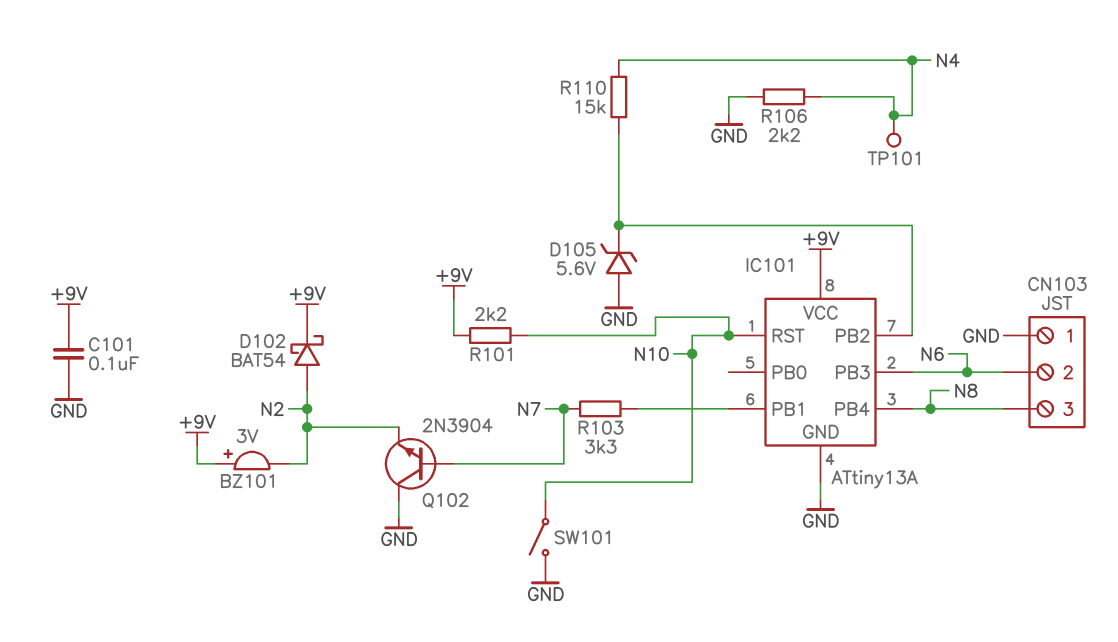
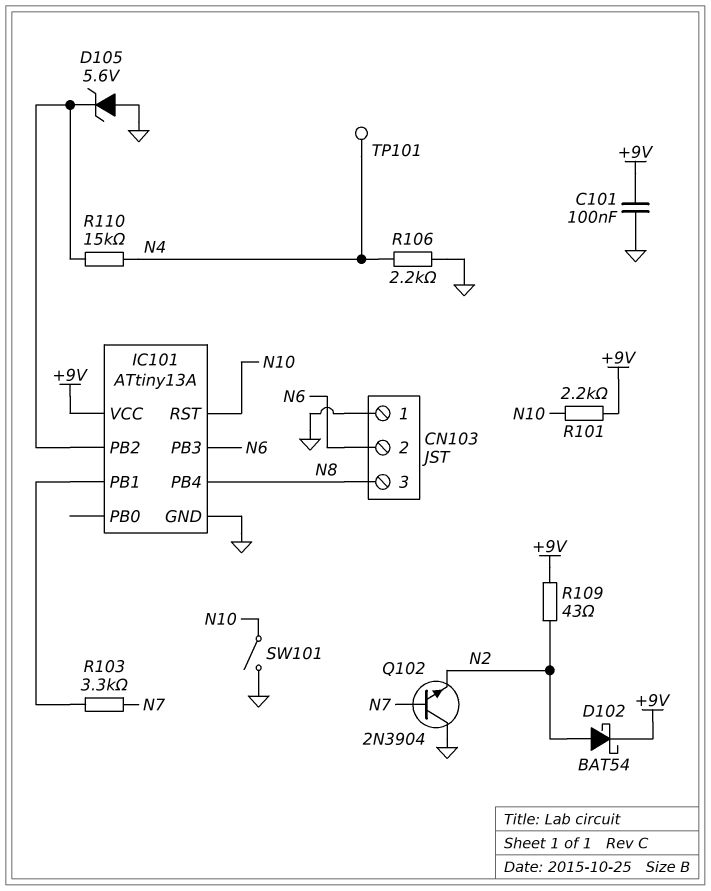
BZ101: buzzer 3V (plus +9V, minus N2) -> none
R109: none -> 43 (+9V, N2)

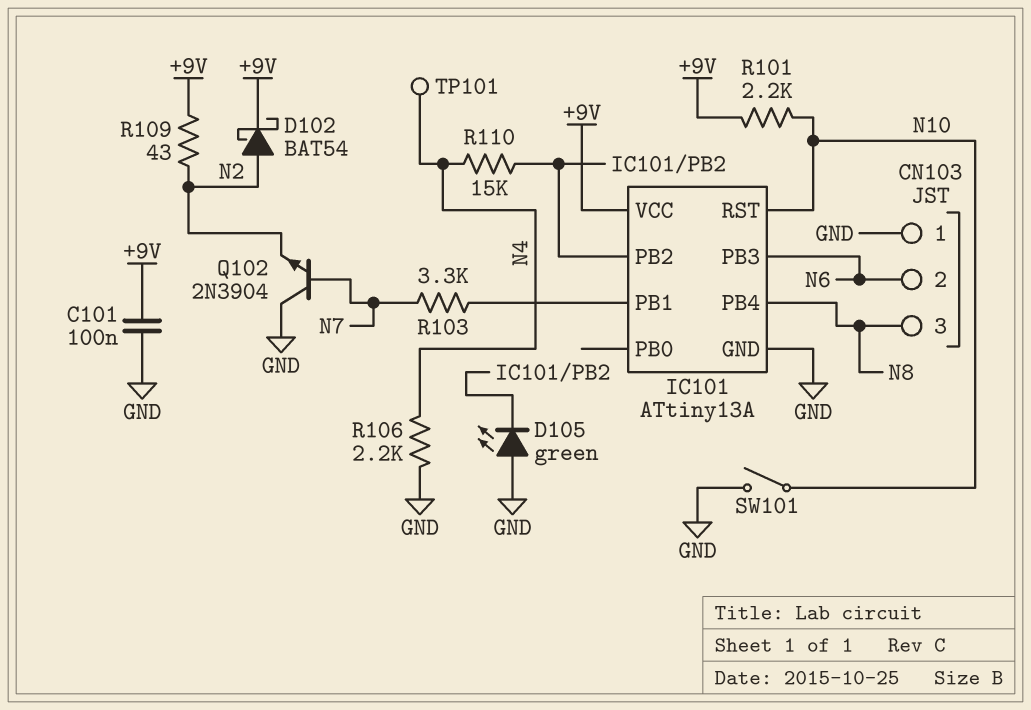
D105: zener 5.6V (A GND, K IC101/PB2) -> LED green (A GND, K IC101/PB2)

